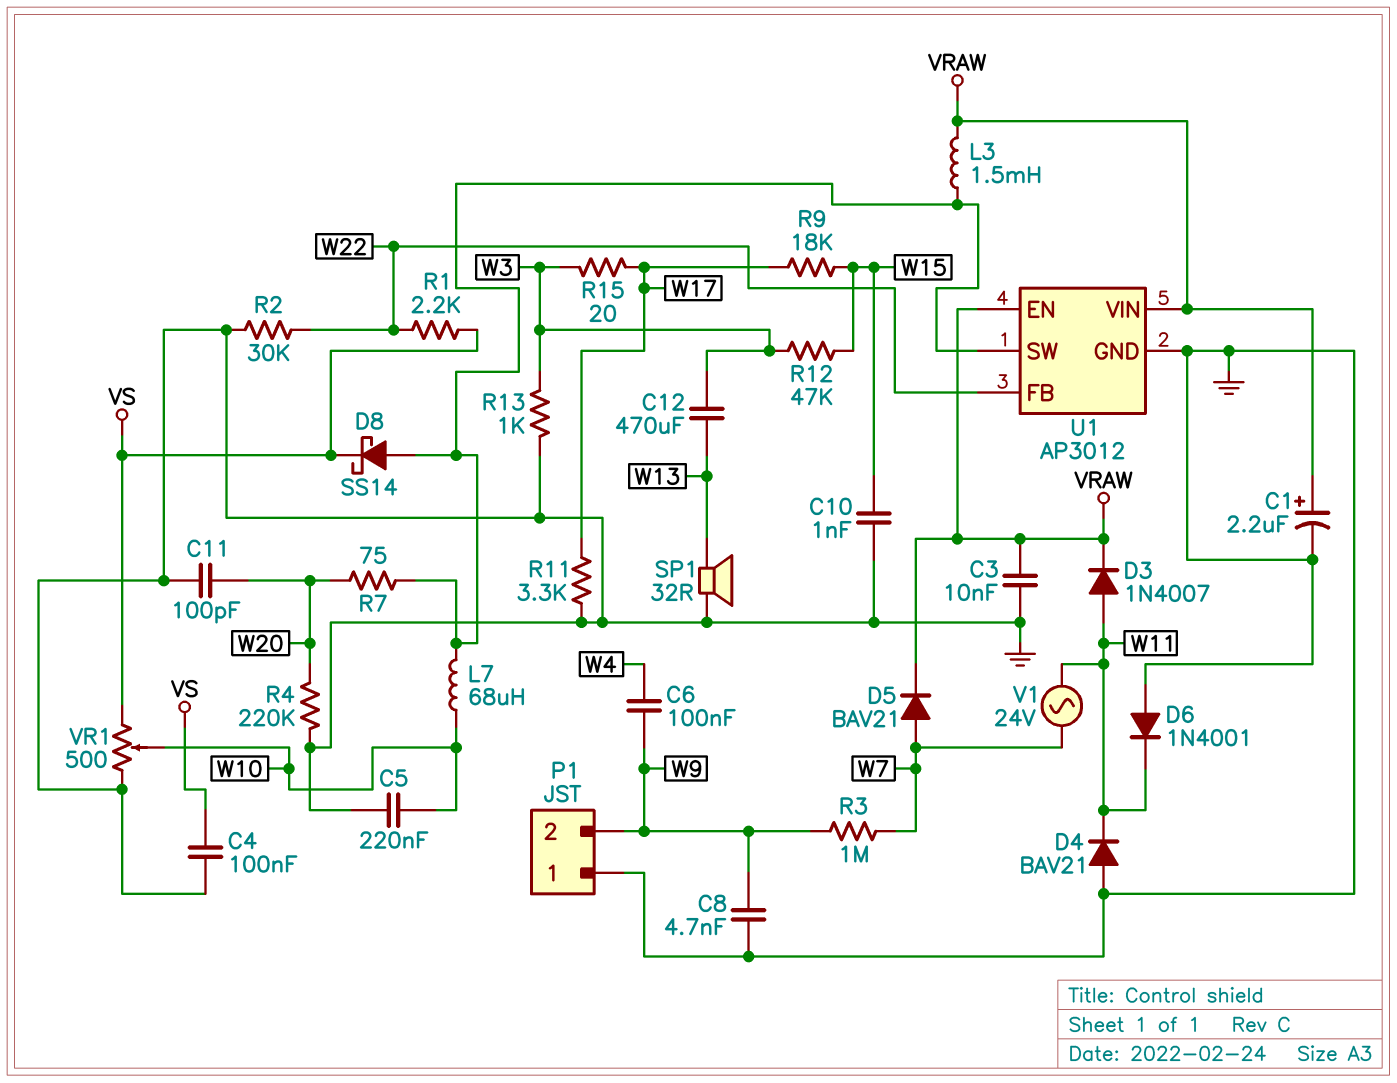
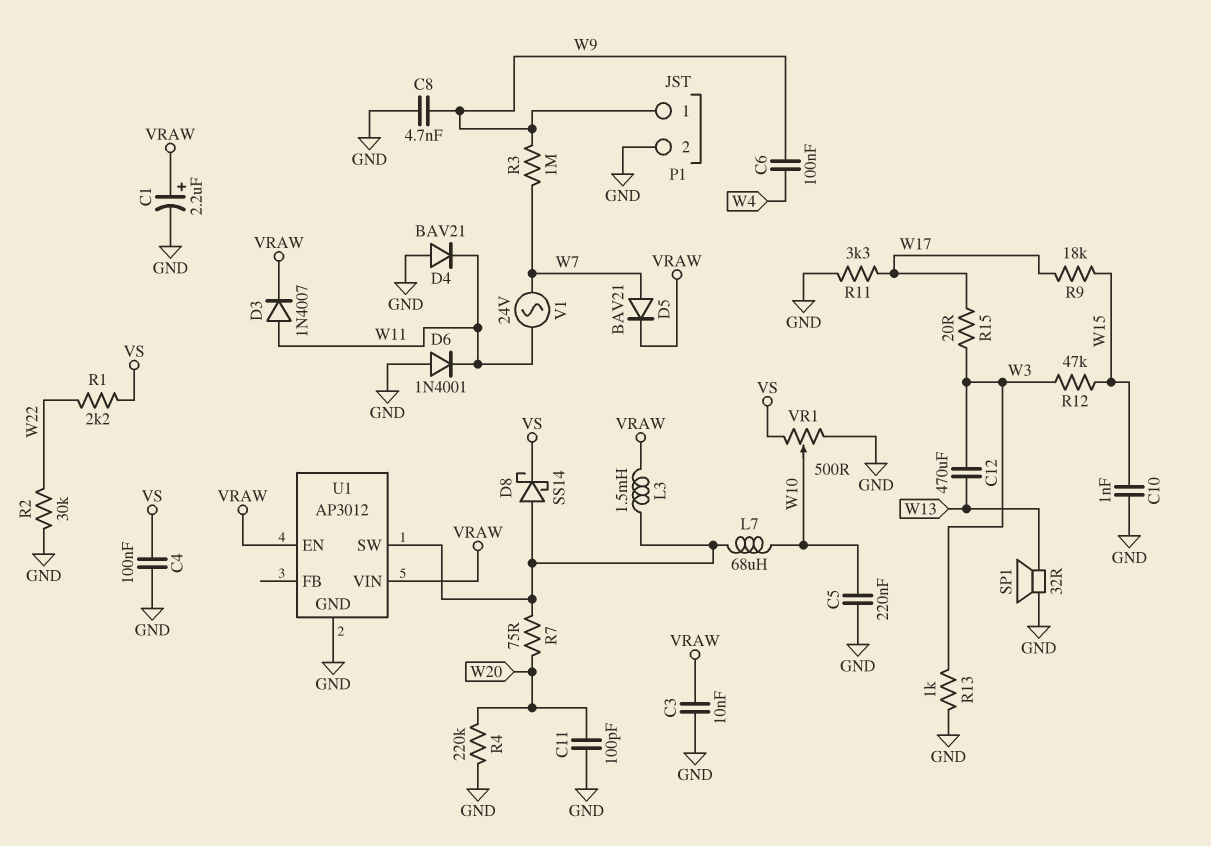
P1 pin 1: GND -> W9
P1 pin 2: W9 -> GND
U1 pin FB: W22 -> none

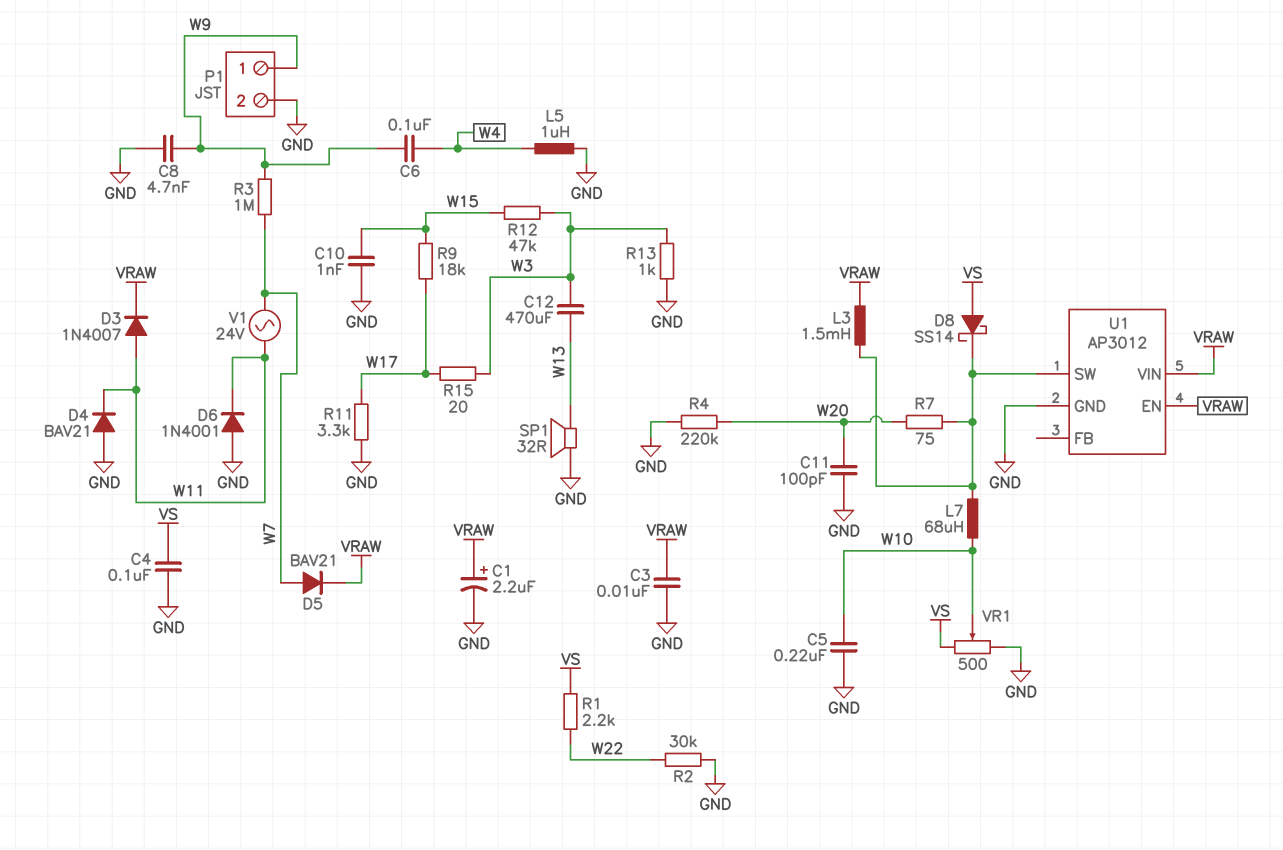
D8: schottky SS14 (A U1/SW, K VS) -> schottky SS14 (A VS, K U1/SW)
L5: none -> 1uH (GND, W4)

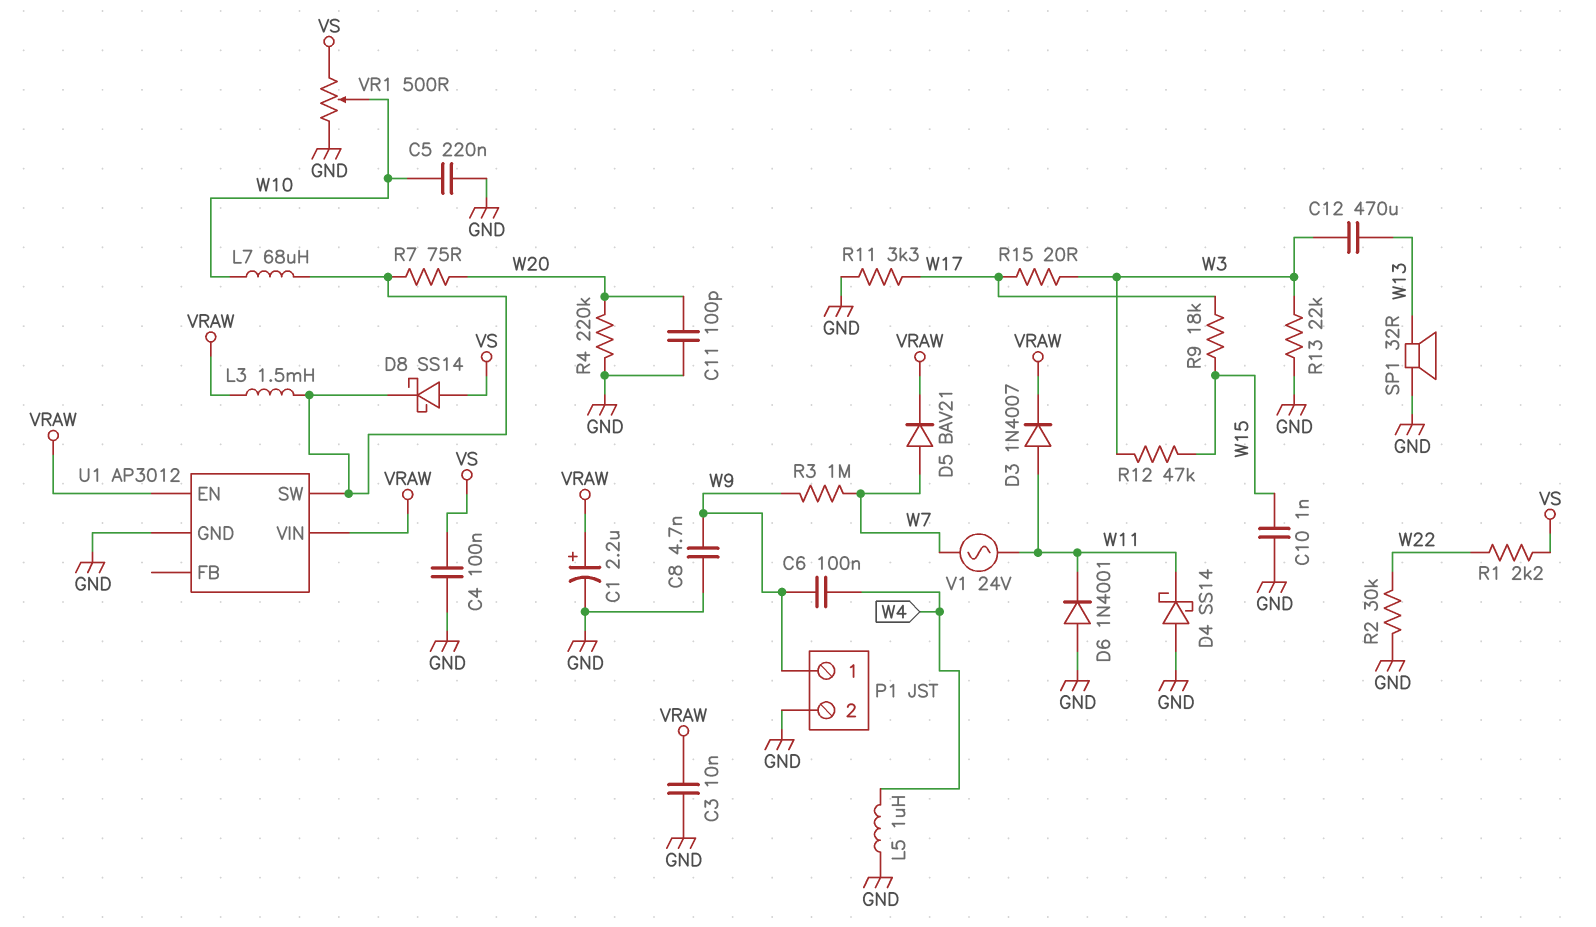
D4: diode BAV21 (A GND, K W11) -> schottky SS14 (A GND, K W11)
R13: 1k (GND, W3) -> 22k (GND, W3)

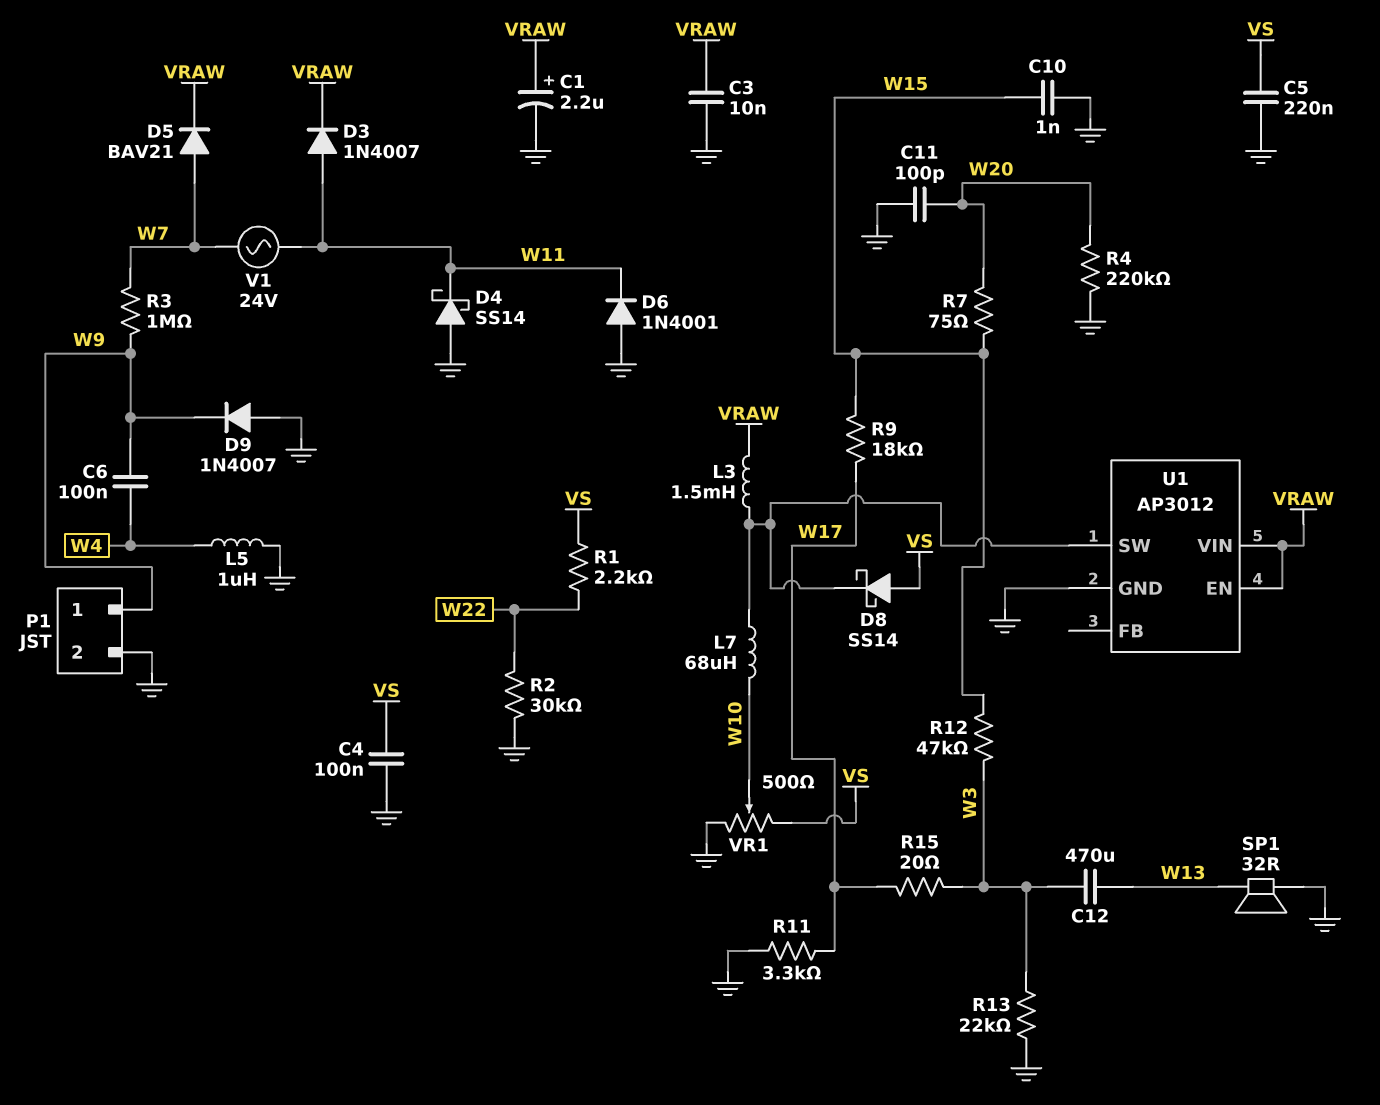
C5: 220nF (GND, W10) -> 220nF (GND, VS)
C8: 4.7nF (GND, W9) -> none
D9: none -> diode 1N4007 (A GND, K W9)
R7: 75 (U1/SW, W20) -> 75 (W15, W20)

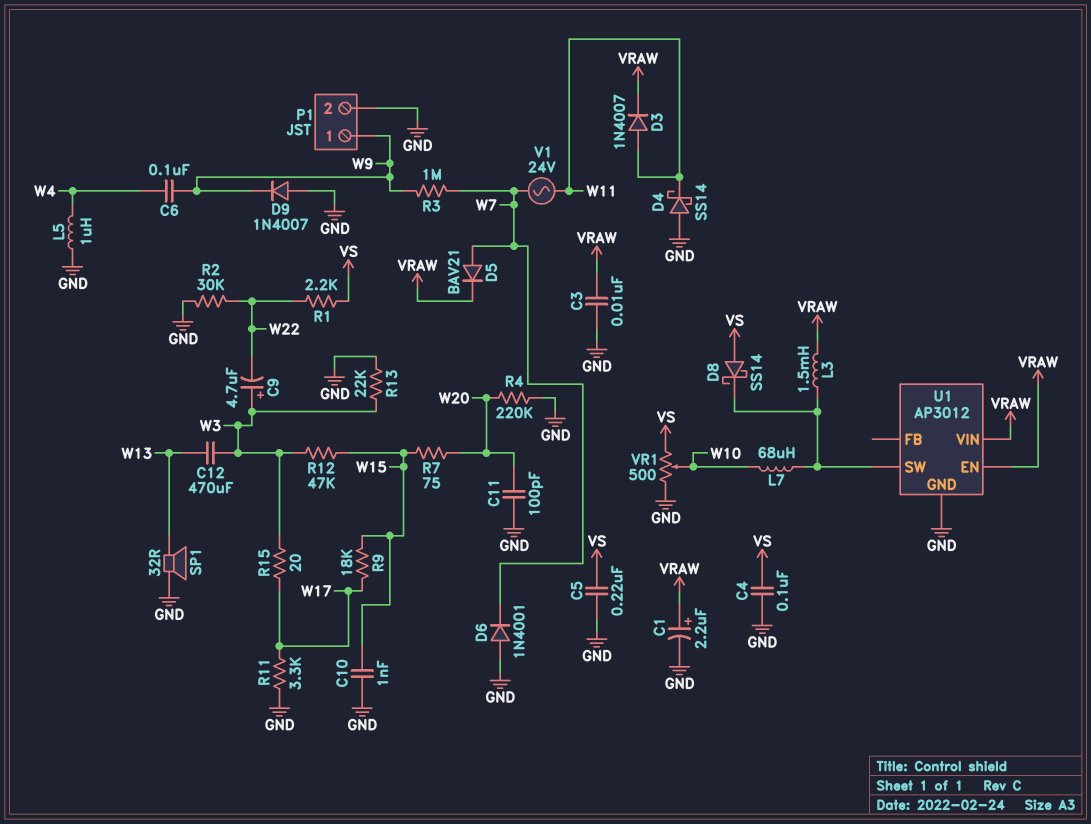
C9: none -> 4.7uF (plus W3, minus W22)
D6: diode 1N4001 (A GND, K W11) -> diode 1N4001 (A GND, K W7)

